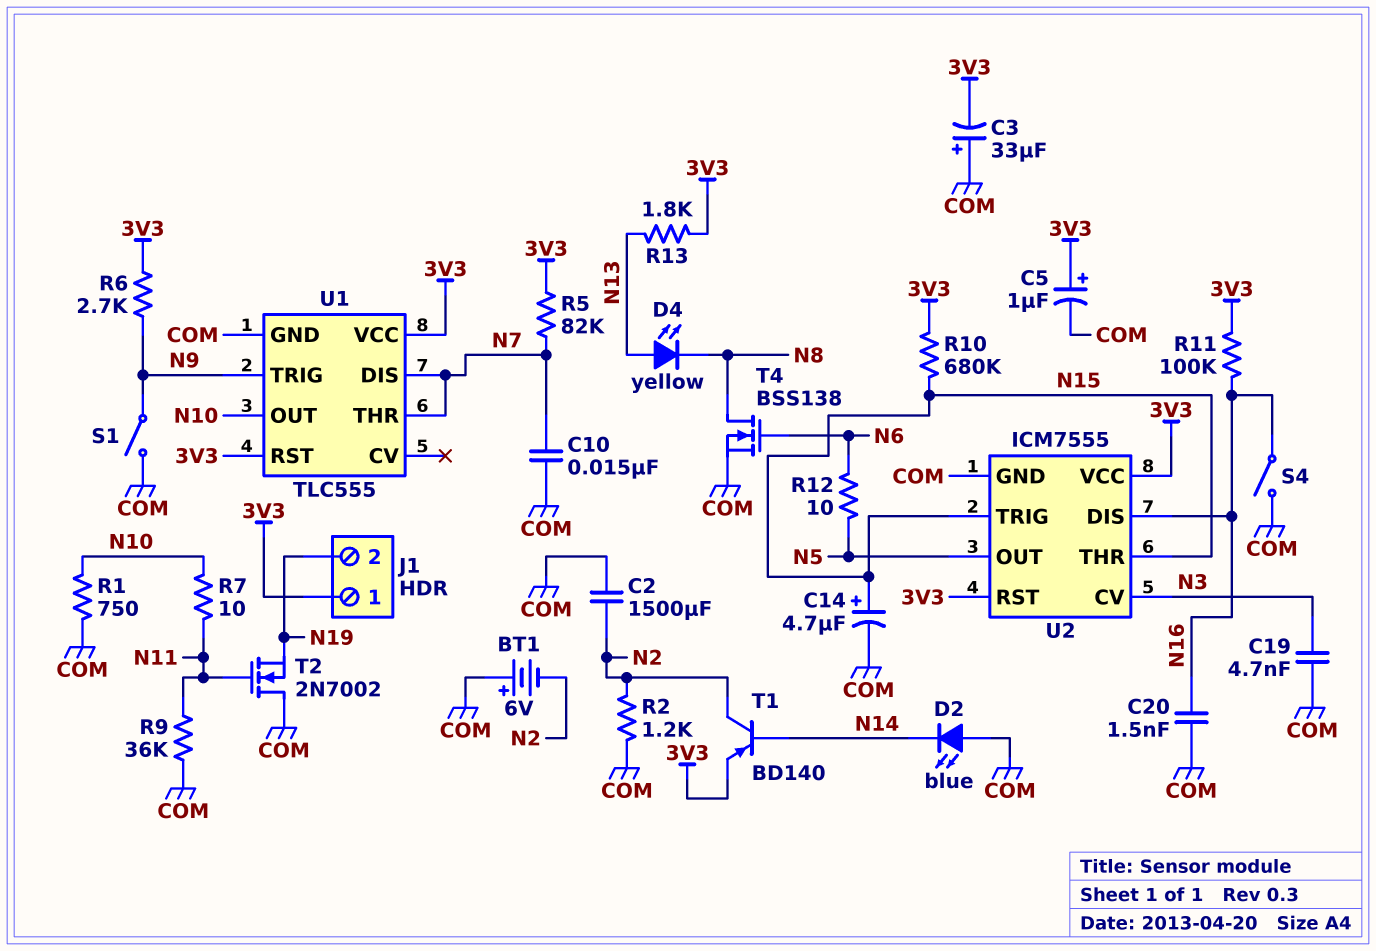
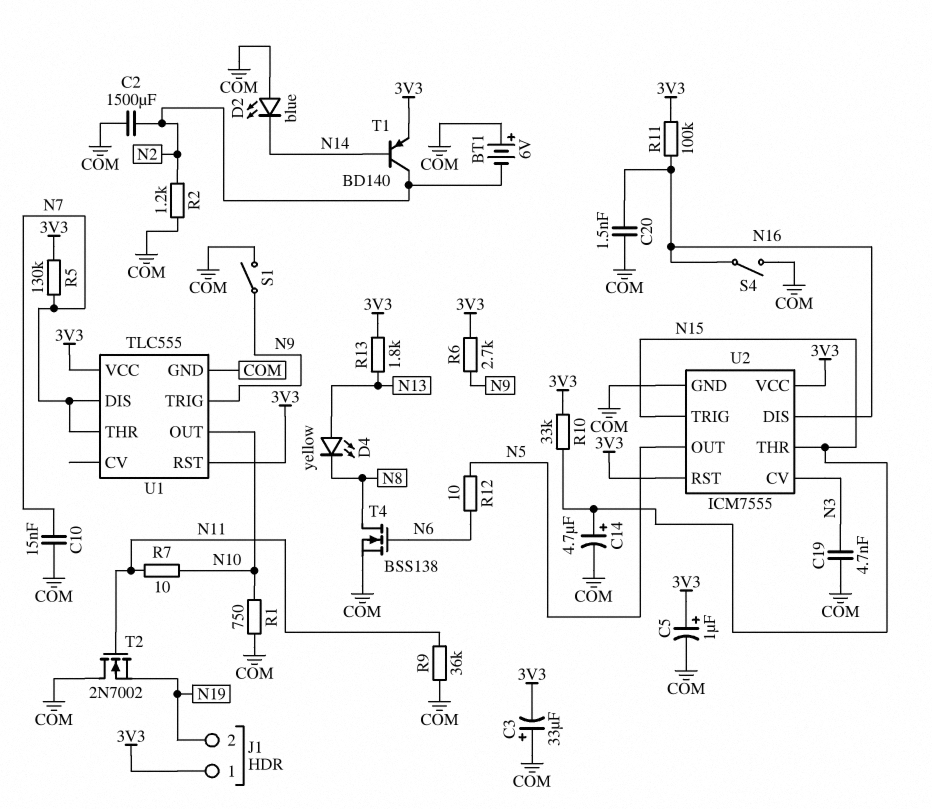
R5: 82k (3V3, N7) -> 130k (3V3, N7)
R10: 680k (3V3, N15) -> 33k (3V3, N15)

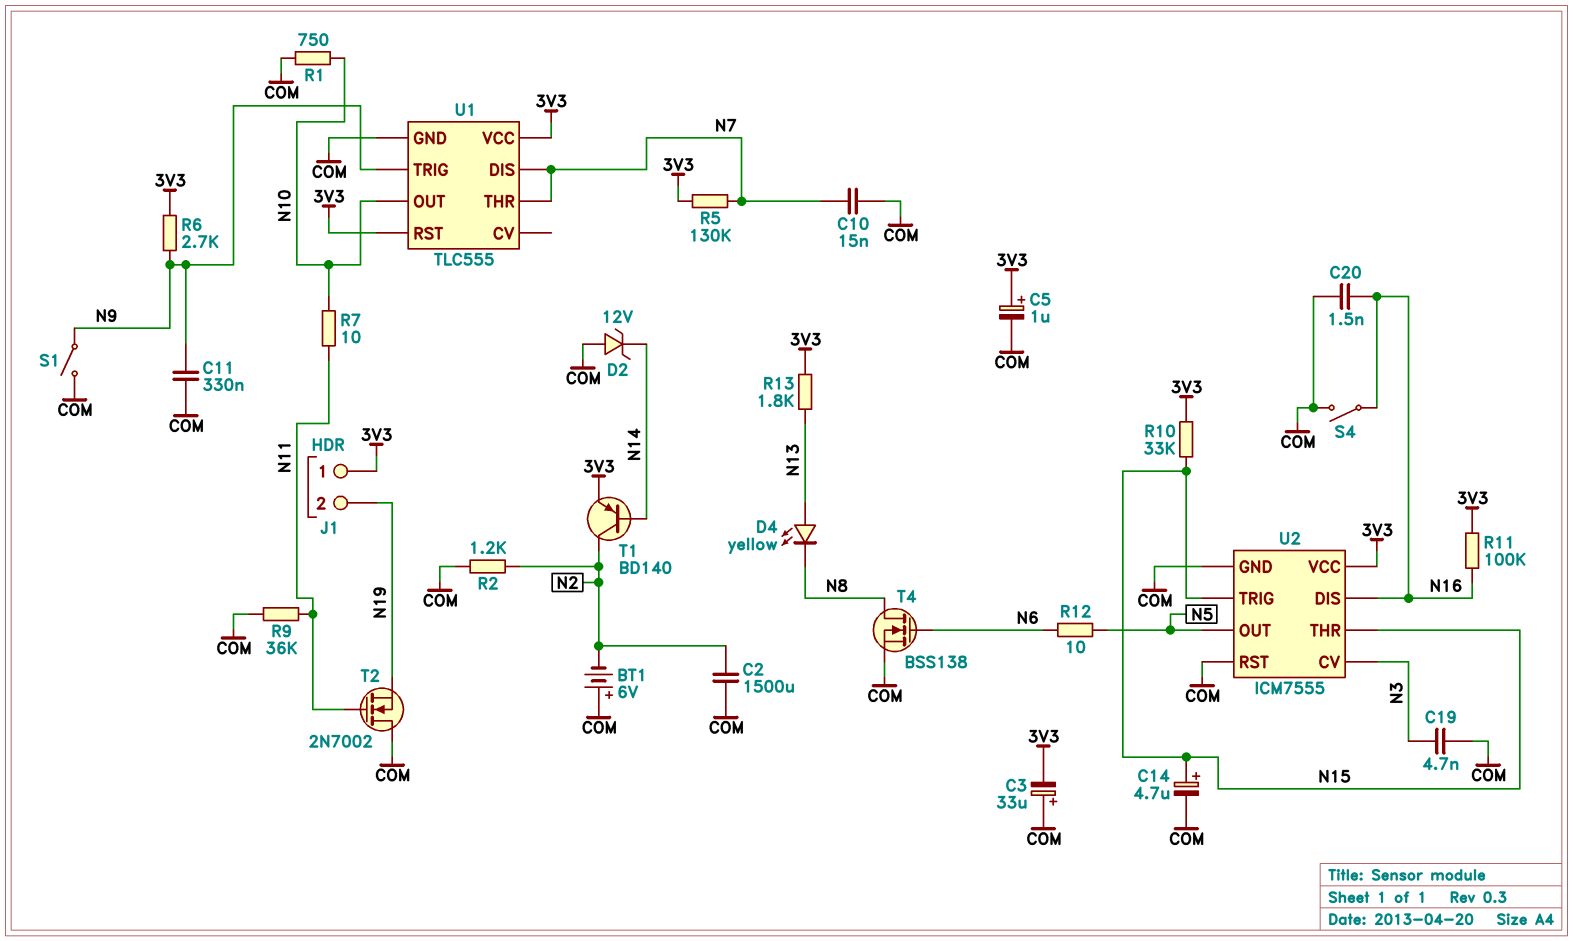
C11: none -> 330nF (COM, N9)
D2: LED blue (A COM, K N14) -> zener 12V (A COM, K N14)
U2 pin RST: 3V3 -> COM

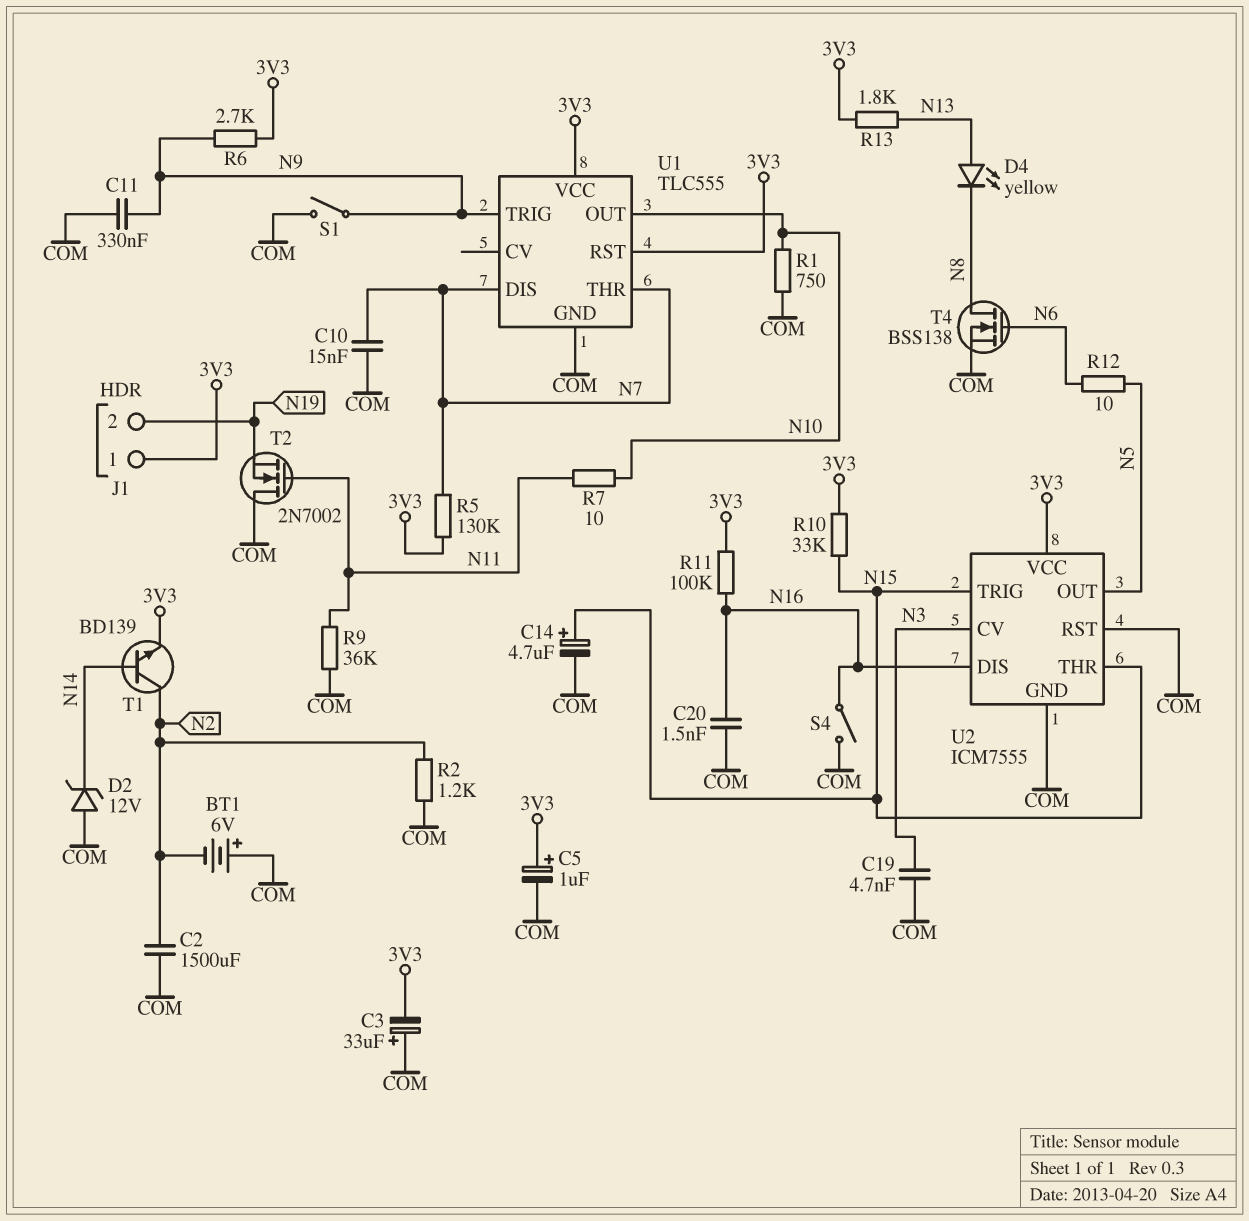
T1: PNP BD140 (B N14, C N2, E 3V3) -> NPN BD139 (B N14, C N2, E 3V3)

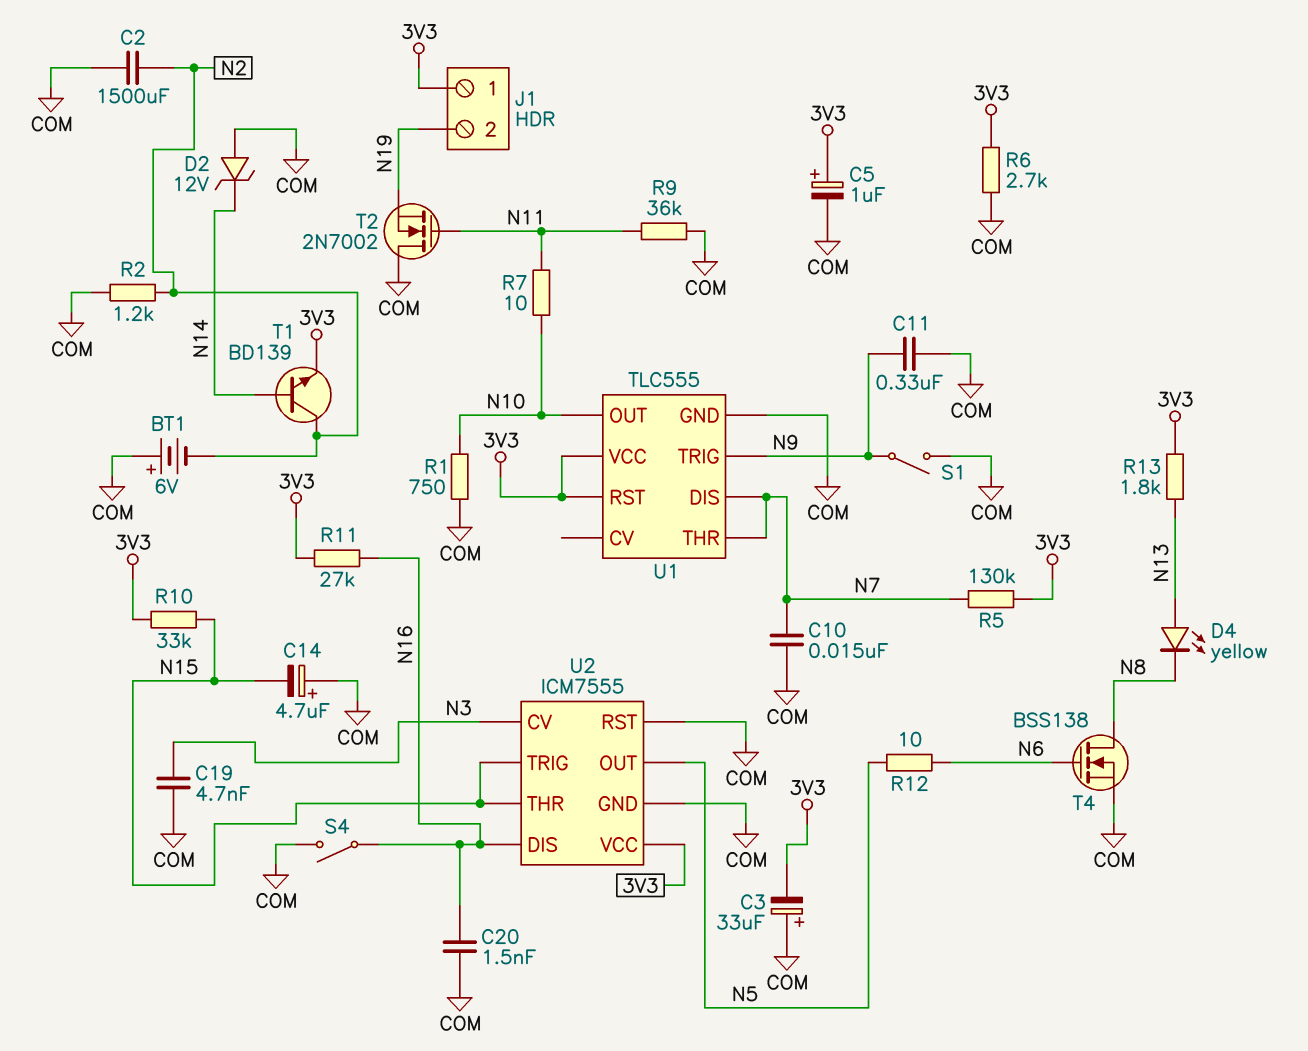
C14: 4.7uF (plus N15, minus COM) -> 4.7uF (plus COM, minus N15)
R6: 2.7k (3V3, N9) -> 2.7k (3V3, COM)
R11: 100k (3V3, N16) -> 27k (3V3, N16)

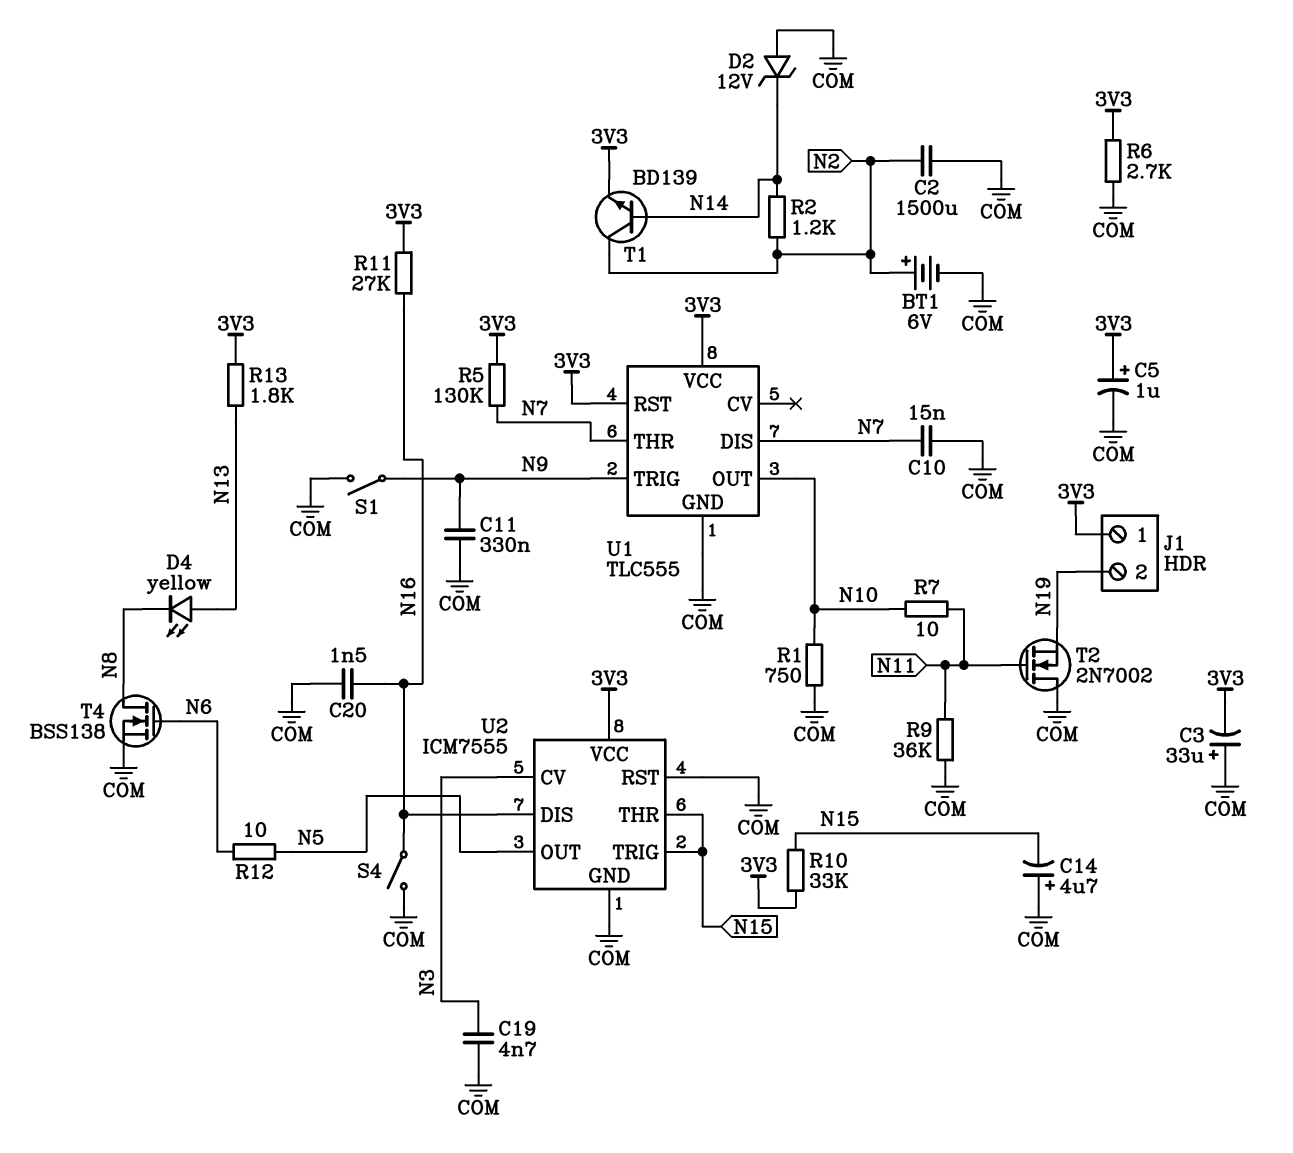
BT1: 6V (plus COM, minus N2) -> 6V (plus N2, minus COM)
R2: 1.2k (COM, N2) -> 1.2k (N2, N14)

